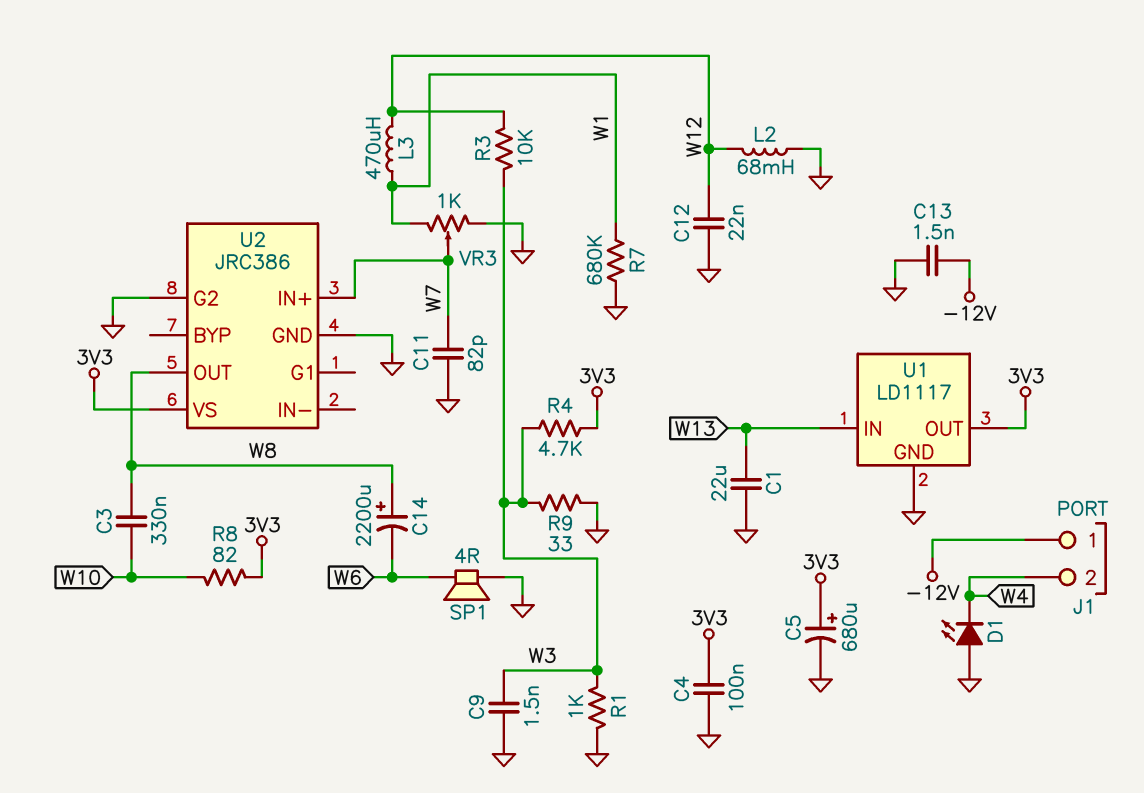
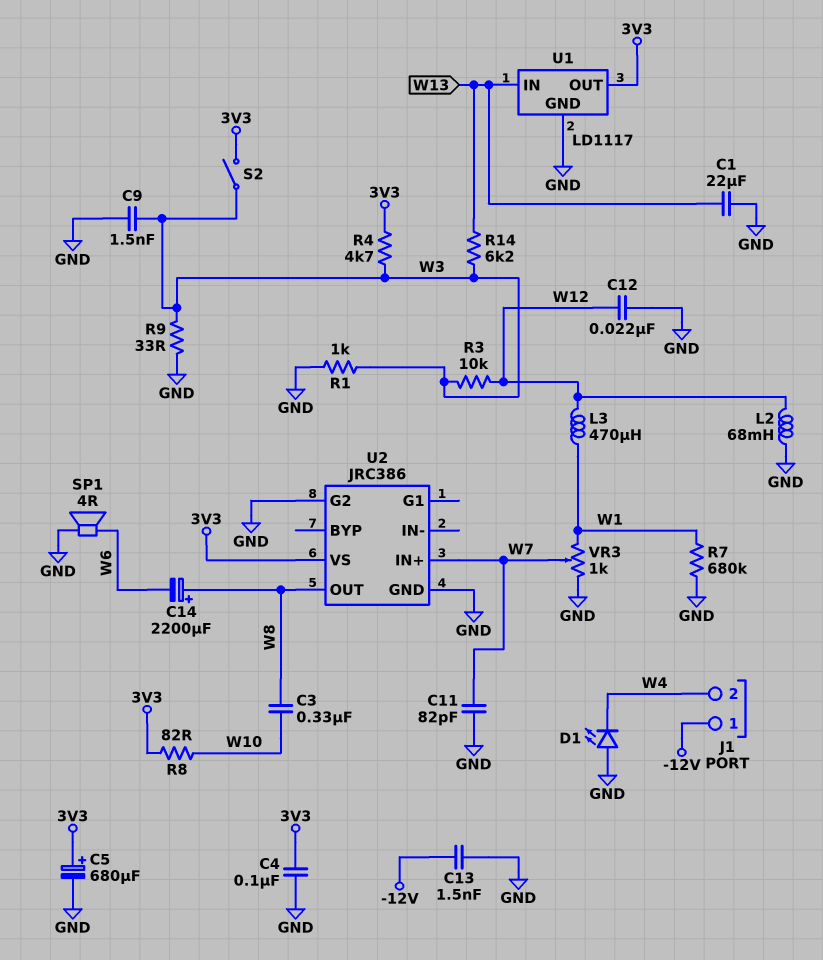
R14: none -> 6.2k (W3, W13)
S2: none -> switch (3V3, W3)

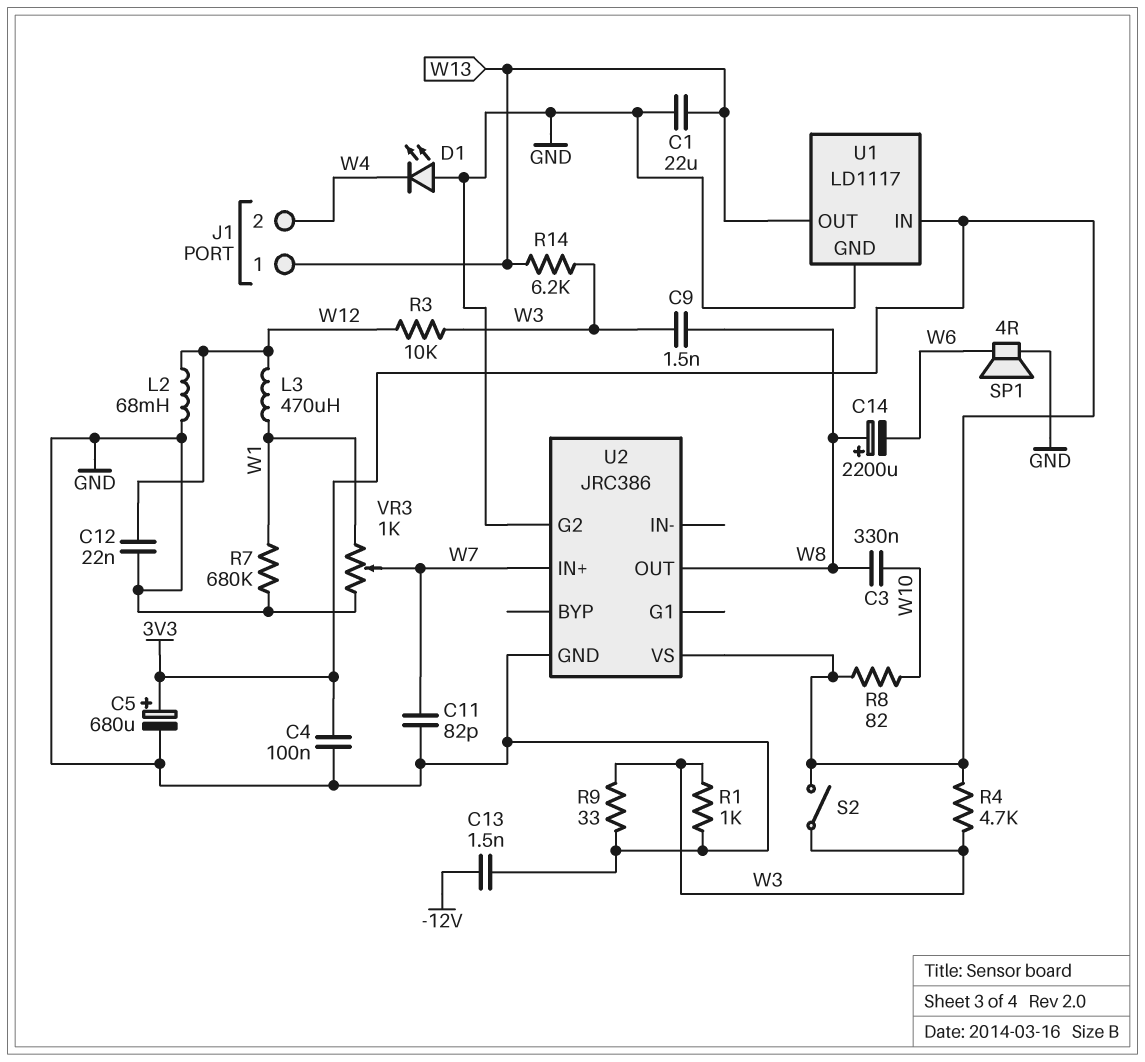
C9: 1.5nF (GND, W3) -> 1.5nF (W3, W8)
J1 pin 1: -12V -> W13
U1 pin IN: W13 -> 3V3
U1 pin OUT: 3V3 -> W13

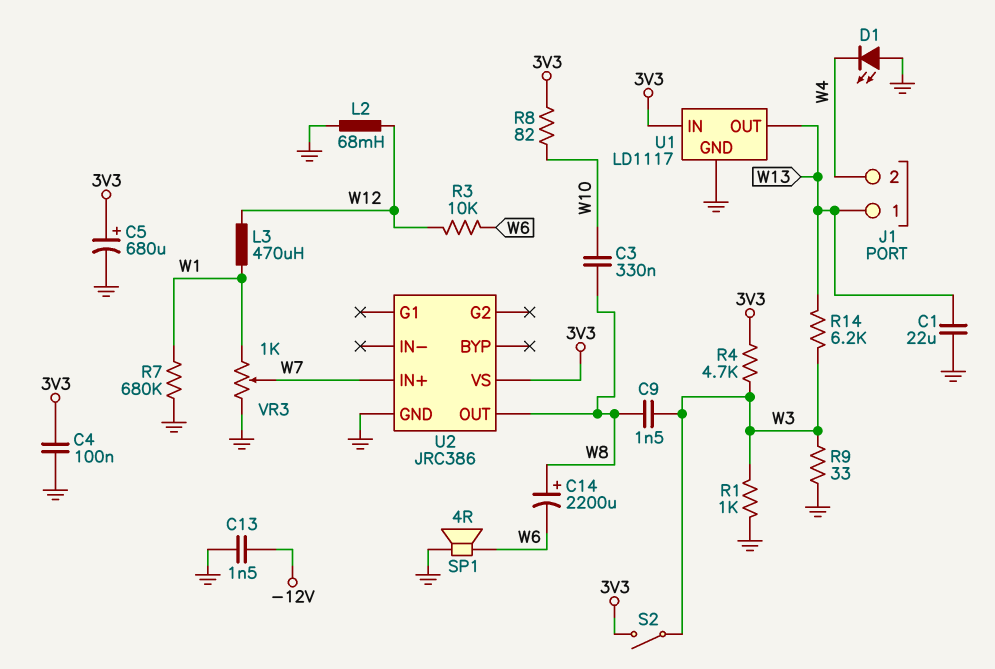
C11: 82pF (GND, W7) -> none
C12: 22nF (GND, W12) -> none
R3: 10k (W3, W12) -> 10k (W6, W12)
U2 pin G2: GND -> none

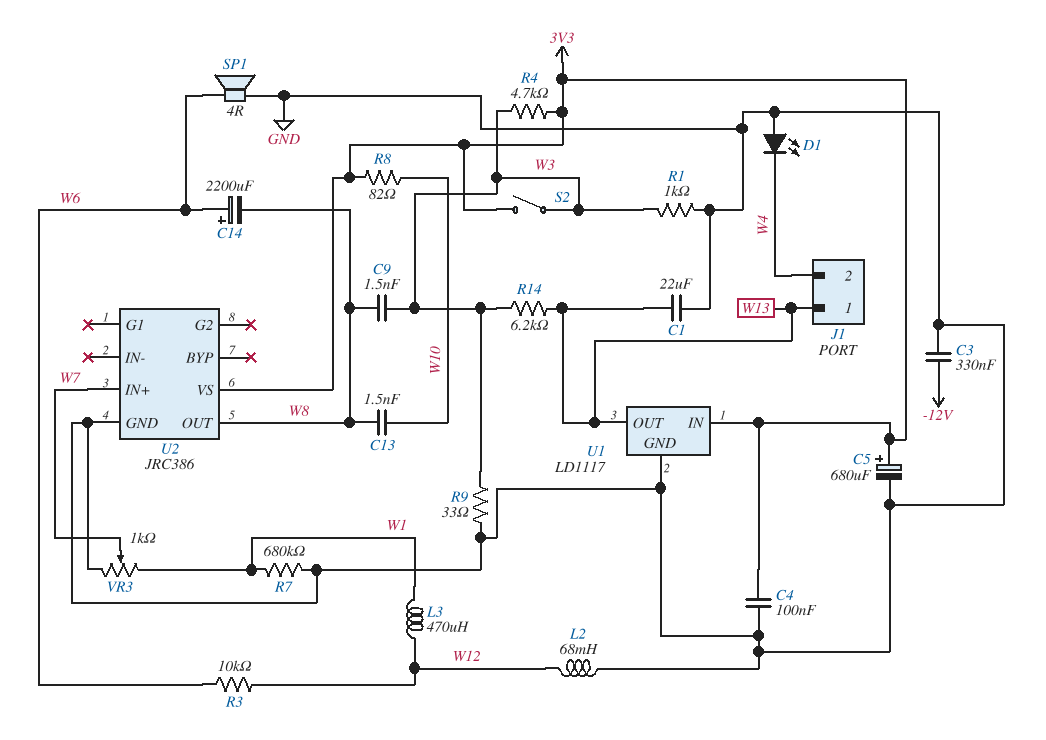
C3: 330nF (W8, W10) -> 330nF (-12V, GND)
C13: 1.5nF (-12V, GND) -> 1.5nF (W8, W10)
C14: 2200uF (plus W8, minus W6) -> 2200uF (plus W6, minus W8)

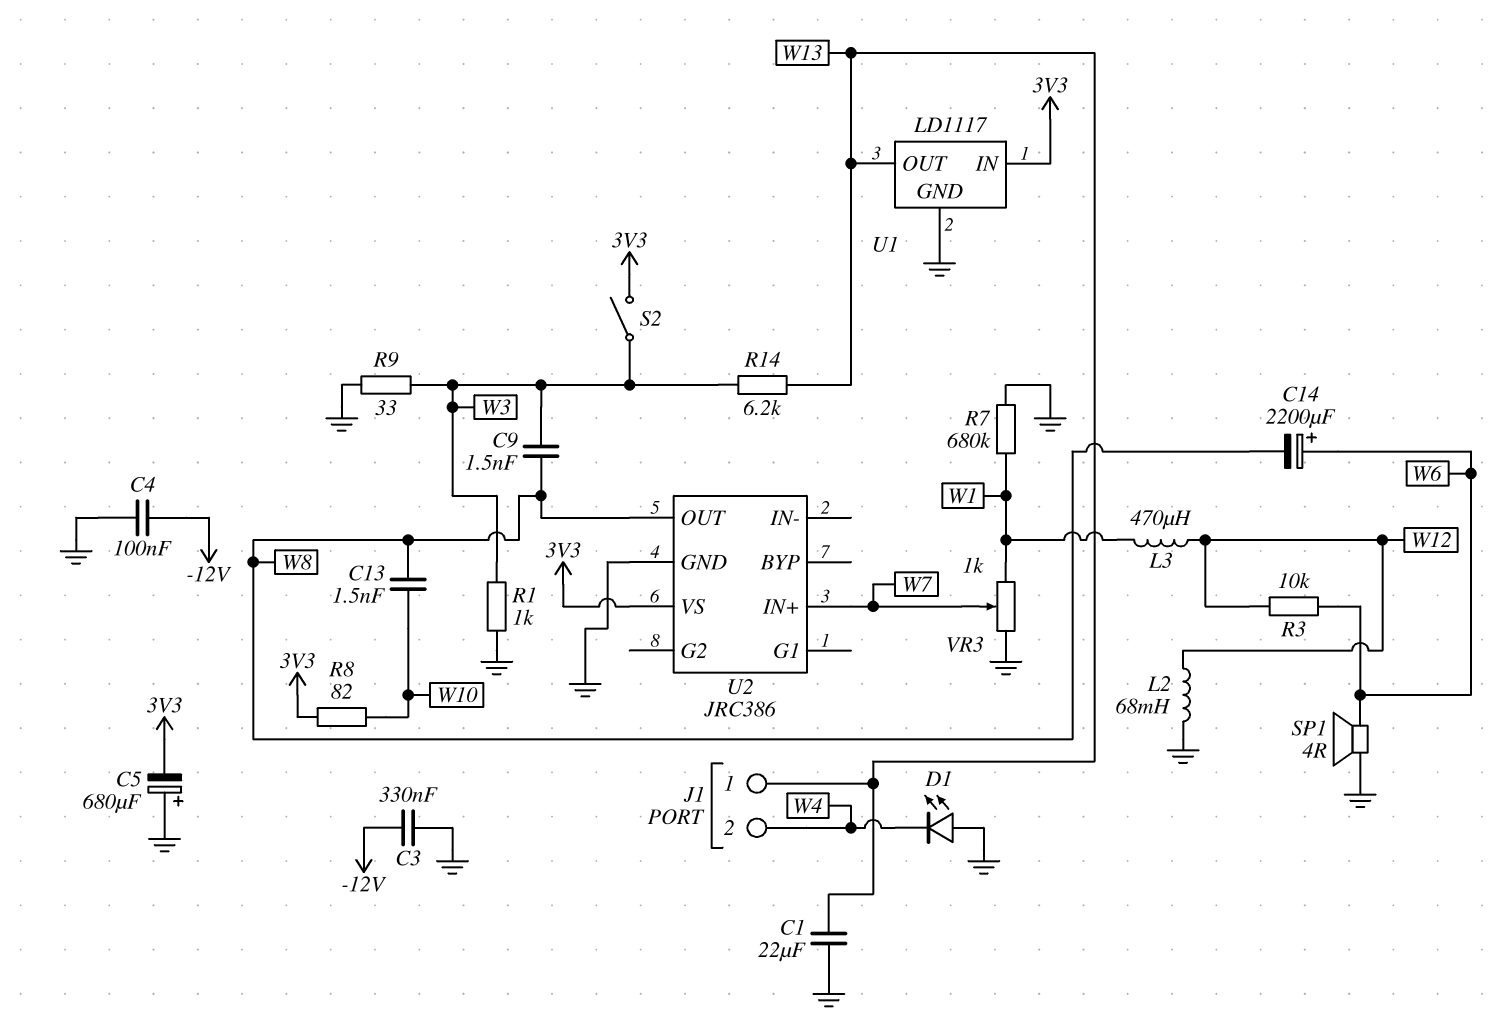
C4: 100nF (3V3, GND) -> 100nF (-12V, GND)
C5: 680uF (plus 3V3, minus GND) -> 680uF (plus GND, minus 3V3)
R4: 4.7k (3V3, W3) -> none

